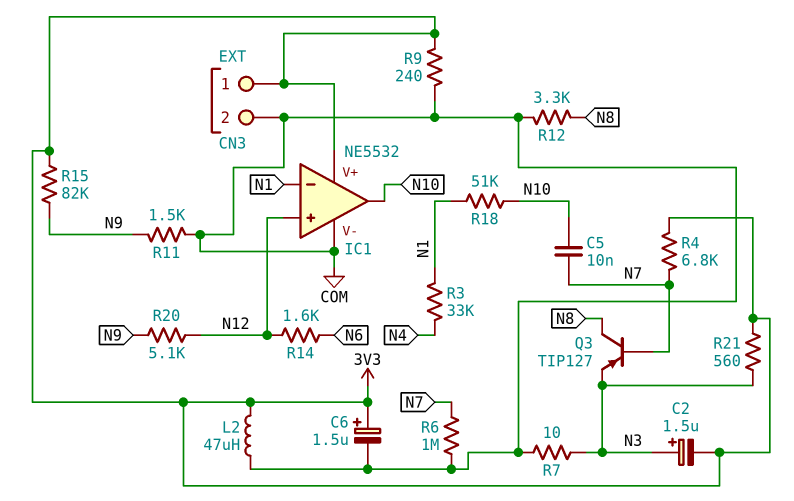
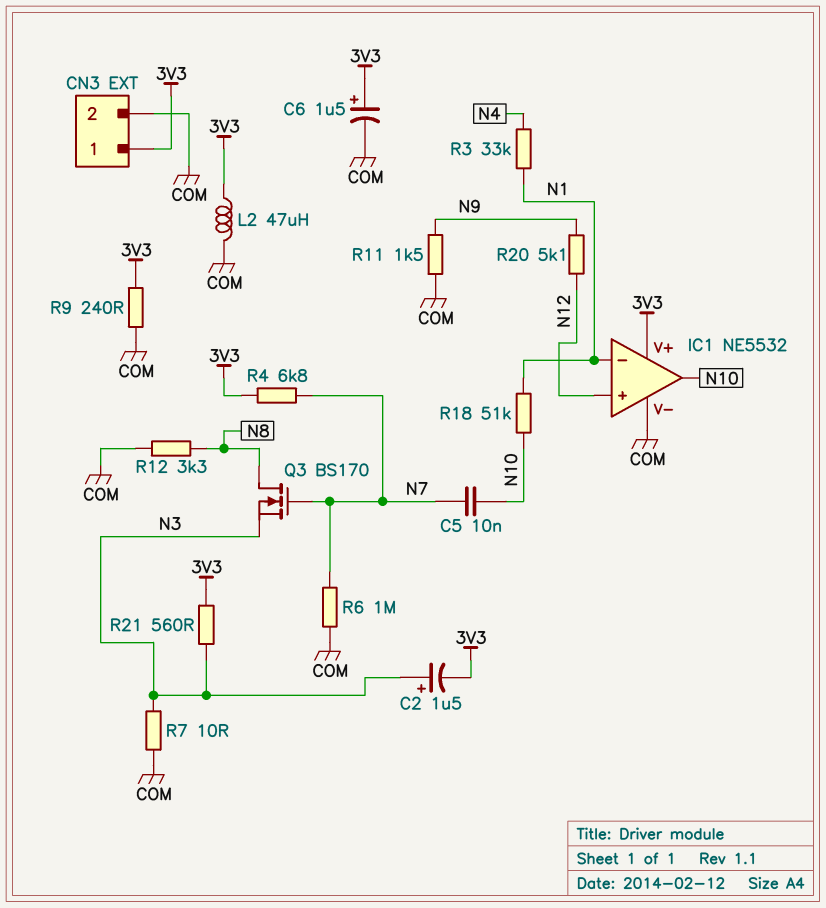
Q3: PNP TIP127 (B N7, C N8, E N3) -> NMOS BS170 (G N7, D N8, S N3)
R14: 1.6k (N6, N12) -> none
R15: 82k (3V3, N9) -> none

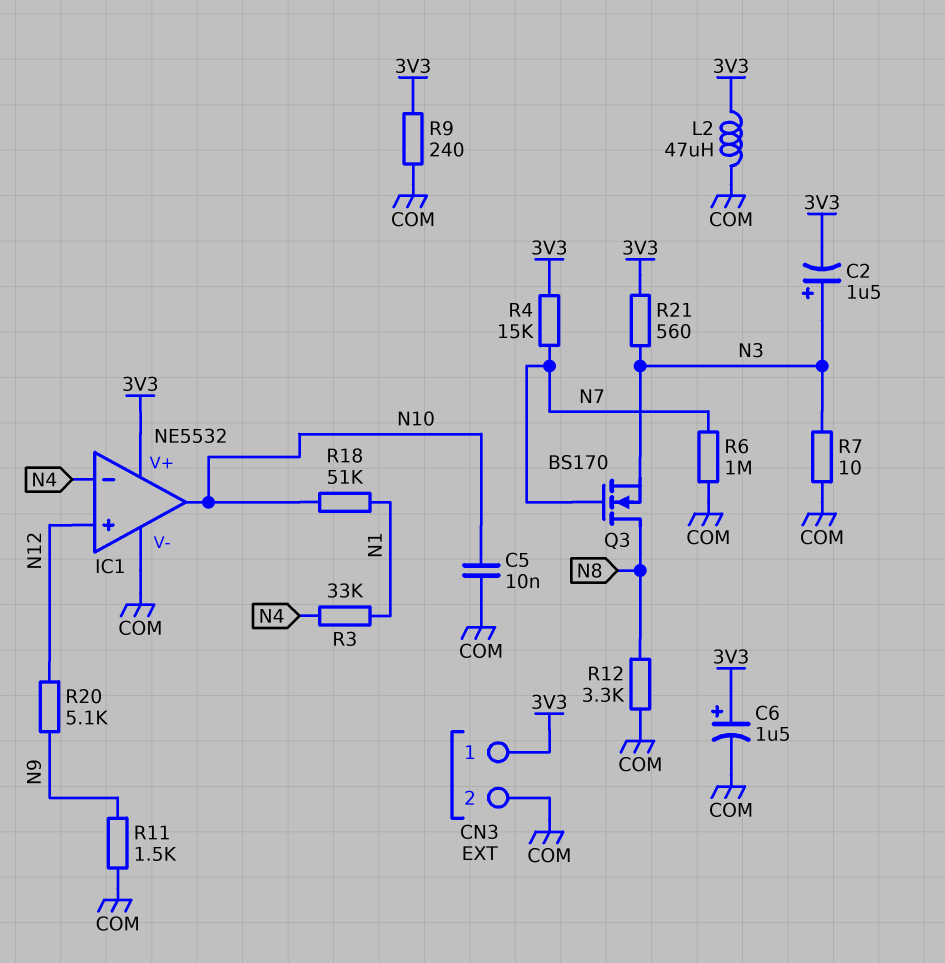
C5: 10nF (N7, N10) -> 10nF (COM, N10)
IC1 pin in-: N1 -> N4
R4: 6.8k (3V3, N7) -> 15k (3V3, N7)

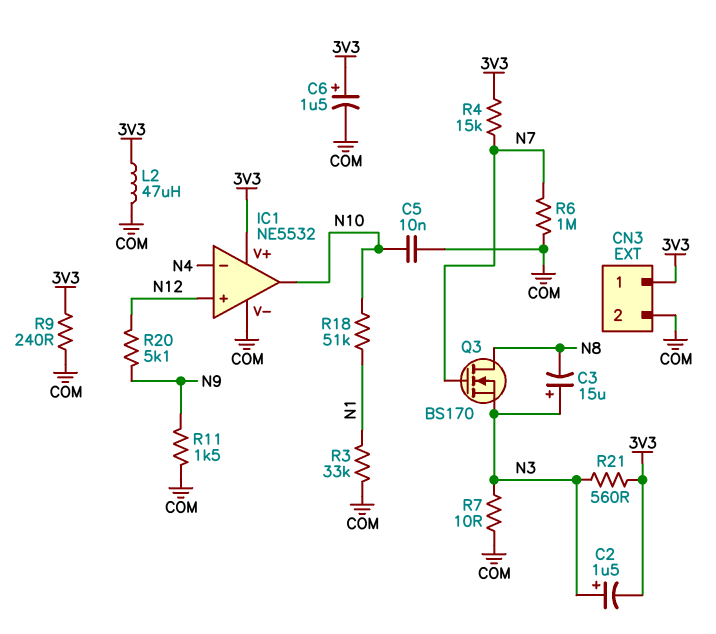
C3: none -> 15uF (plus N3, minus N8)
R3: 33k (N1, N4) -> 33k (COM, N1)
R12: 3.3k (COM, N8) -> none

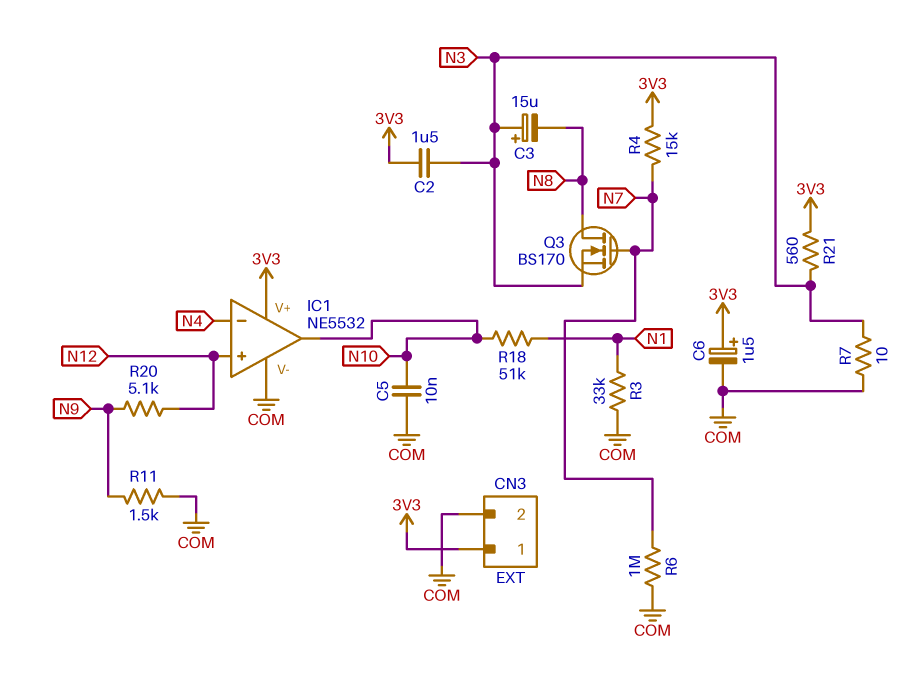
C2: 1.5uF (plus N3, minus 3V3) -> 1.5uF (3V3, N3)
L2: 47uH (3V3, COM) -> none
R9: 240 (3V3, COM) -> none

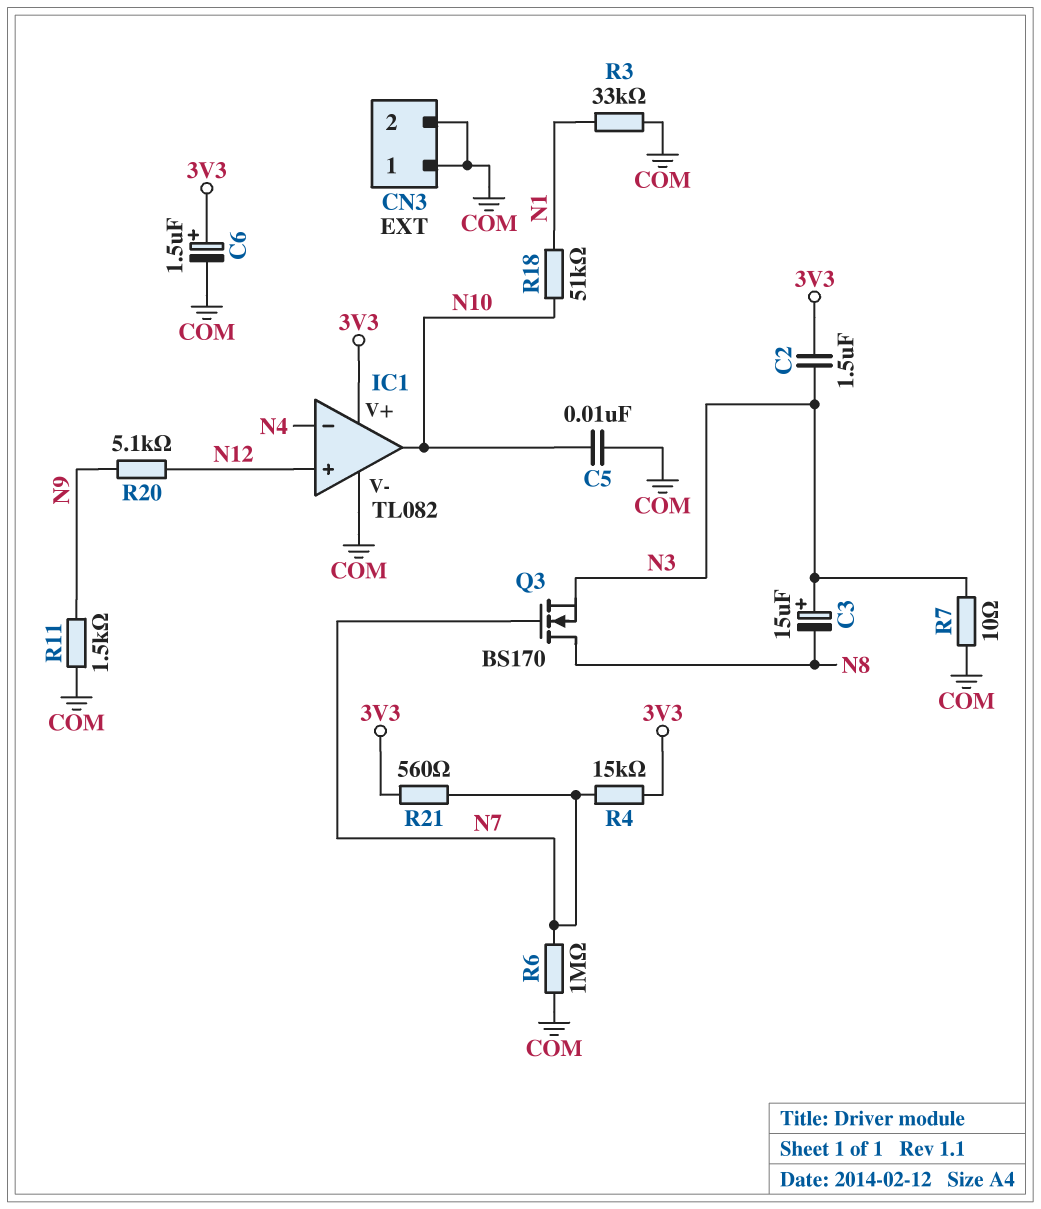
CN3 pin 1: 3V3 -> COM
IC1: NE5532 -> TL082
R21: 560 (3V3, N3) -> 560 (3V3, N7)

